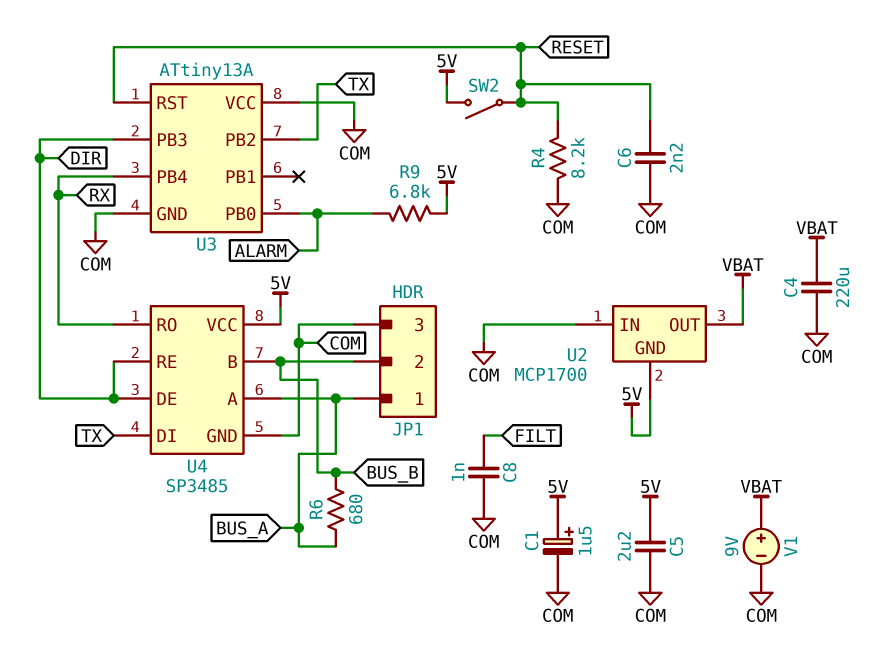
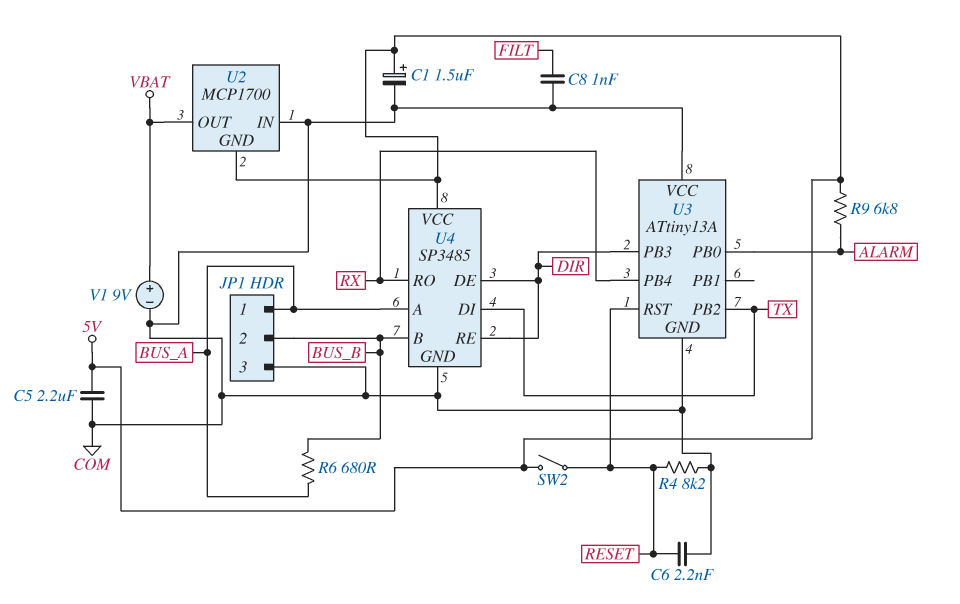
C4: 220uF (COM, VBAT) -> none

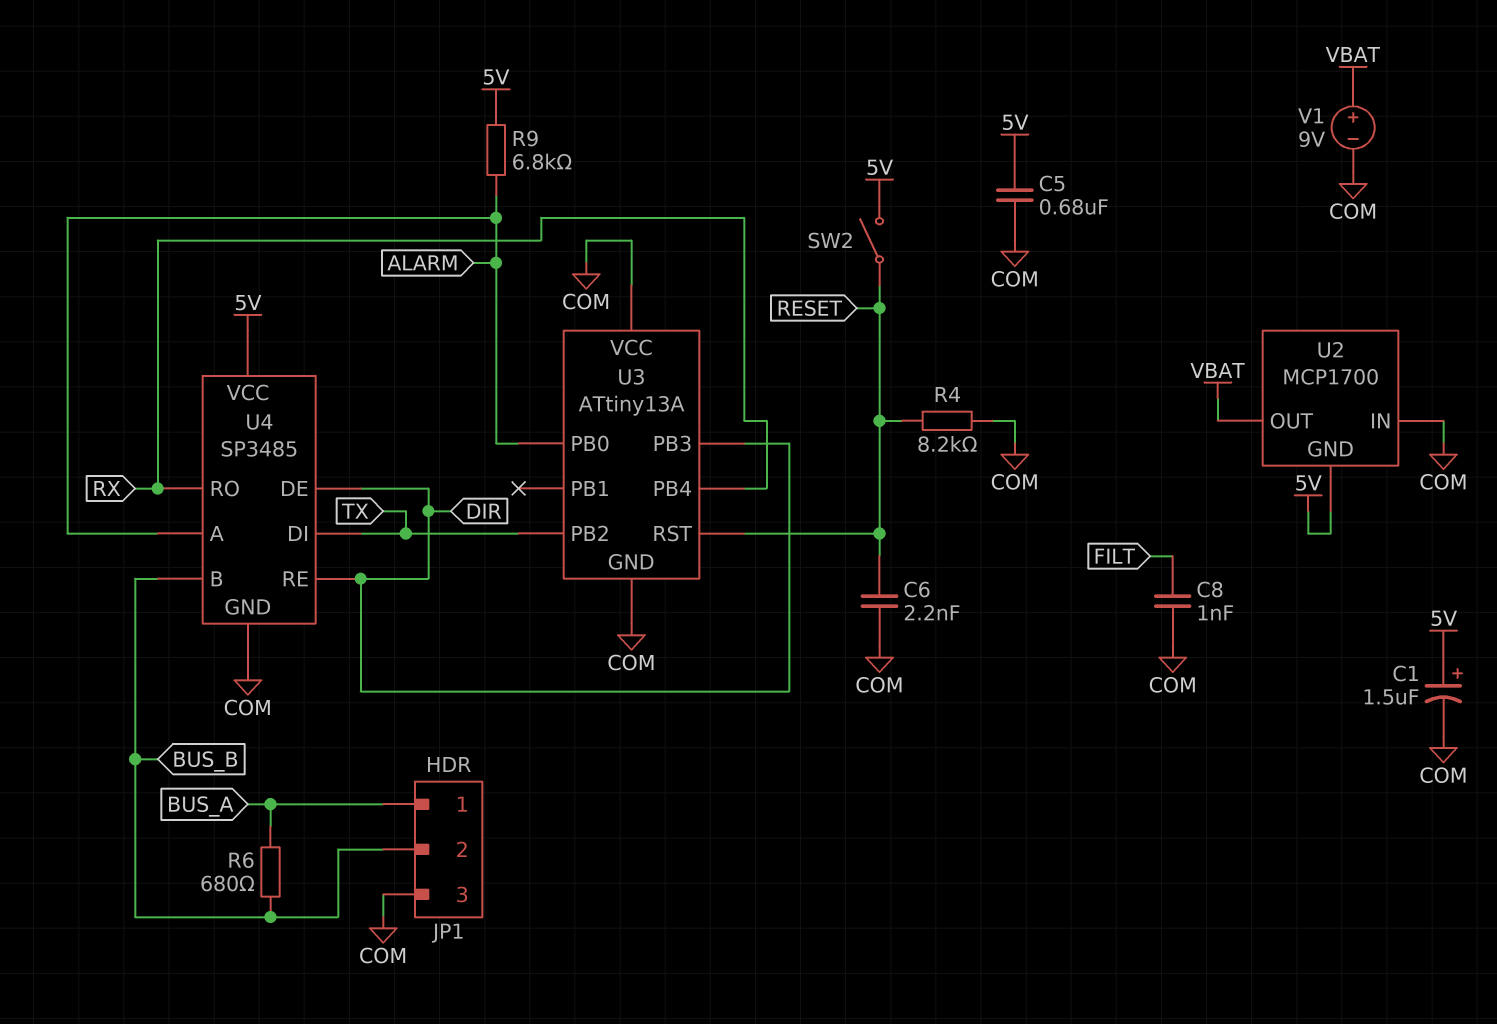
C5: 2.2uF (5V, COM) -> 680nF (5V, COM)
U4 pin A: BUS_A -> ALARM

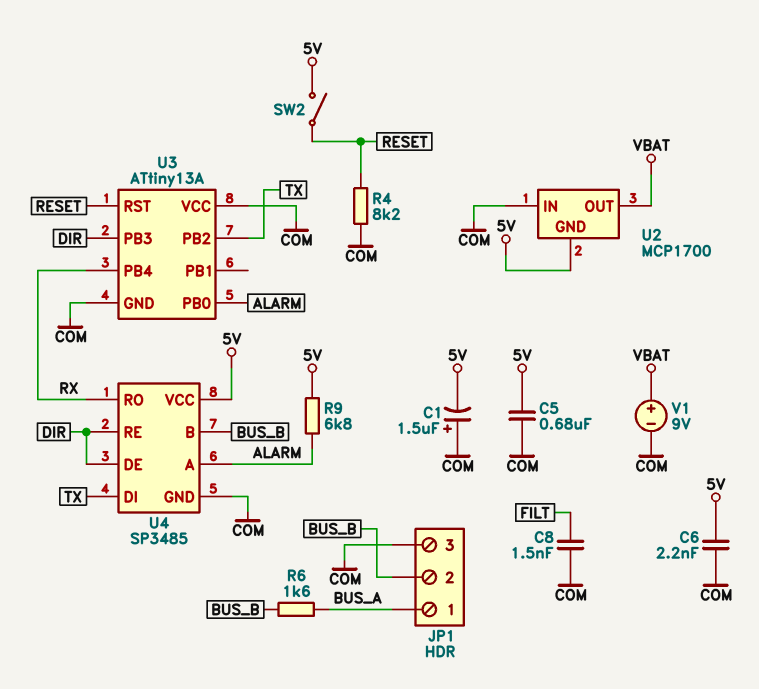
C1: 1.5uF (plus 5V, minus COM) -> 1.5uF (plus COM, minus 5V)
C6: 2.2nF (COM, RESET) -> 2.2nF (5V, COM)
C8: 1nF (COM, FILT) -> 1.5nF (COM, FILT)
R6: 680 (BUS_A, BUS_B) -> 1.6k (BUS_A, BUS_B)

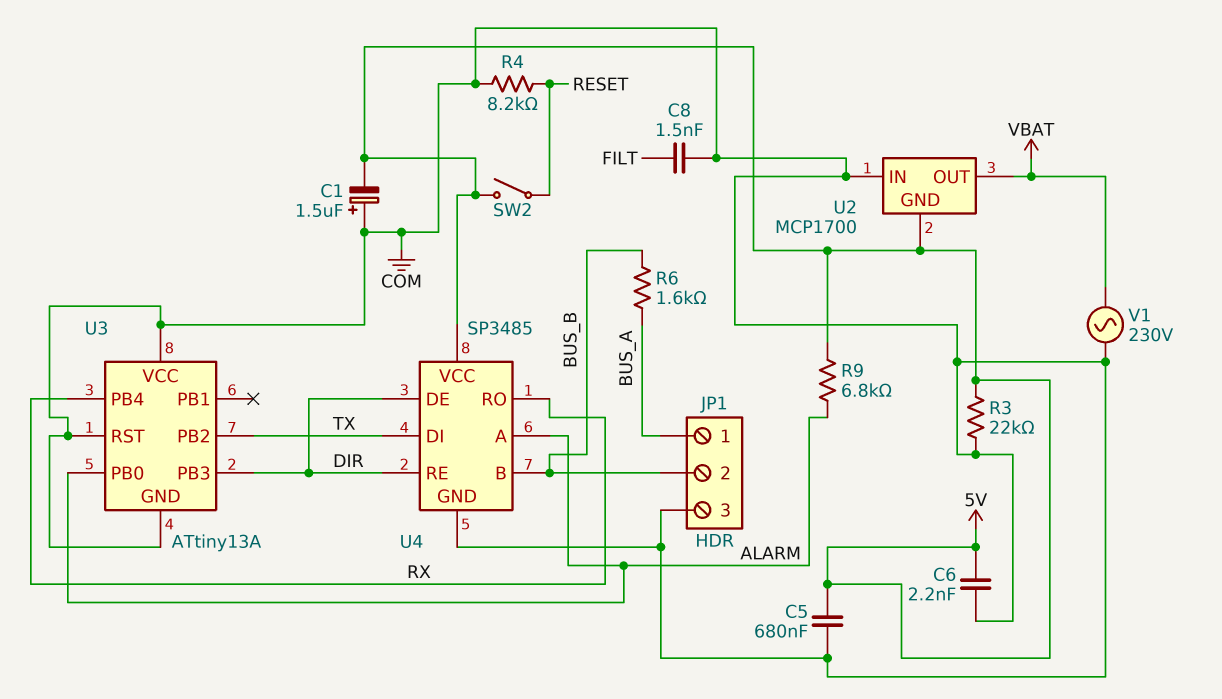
R3: none -> 22k (5V, COM)
U3 pin RST: RESET -> COM
V1: 9V (plus VBAT, minus COM) -> AC 230V (COM, VBAT)

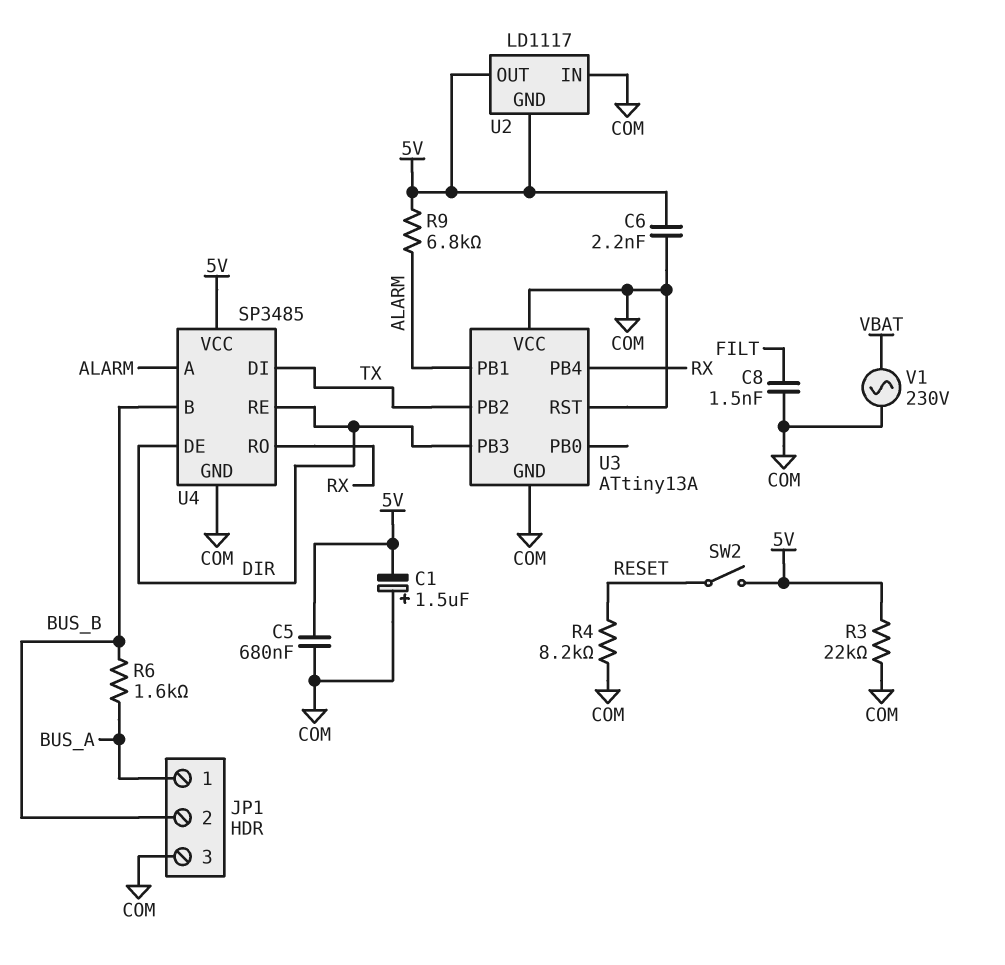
U2: MCP1700 -> LD1117
U2 pin OUT: VBAT -> 5V
U3 pin PB0: ALARM -> none
U3 pin PB1: none -> ALARM

